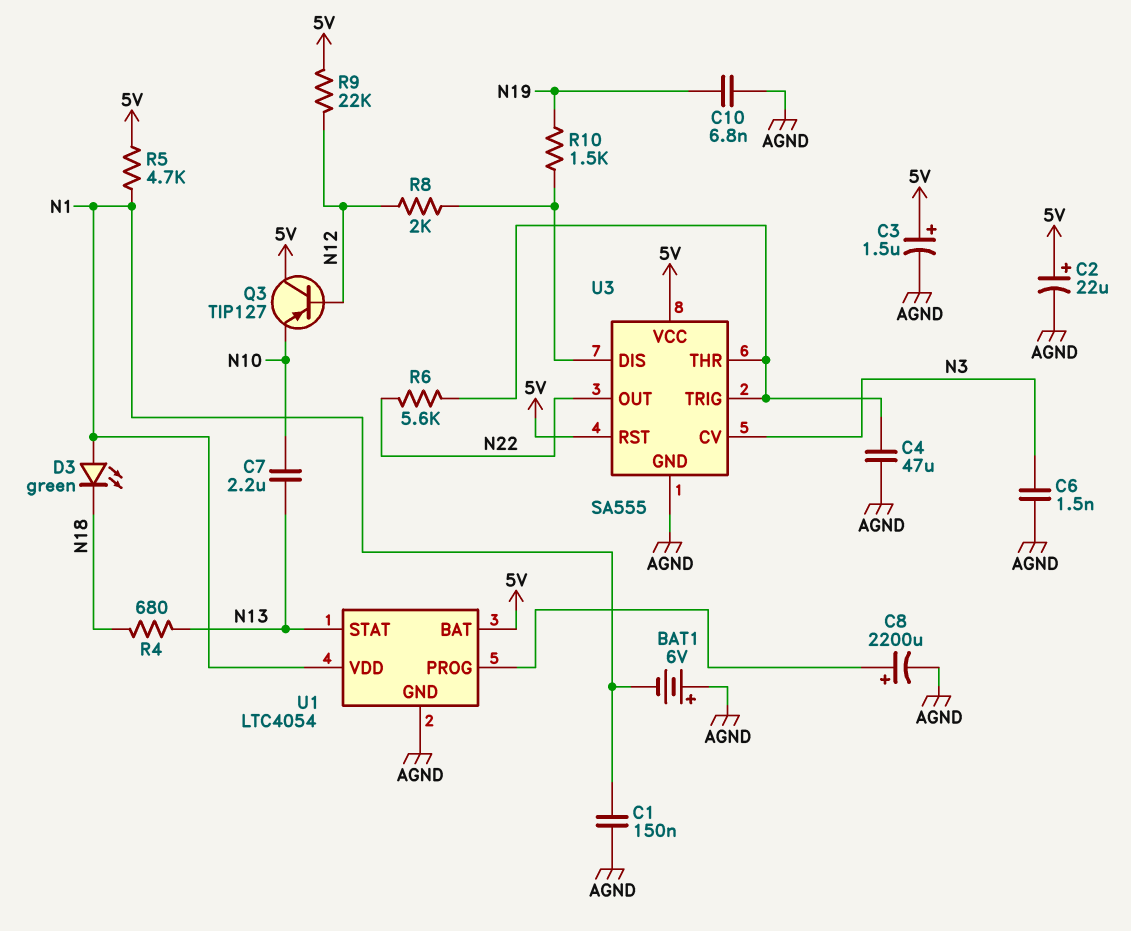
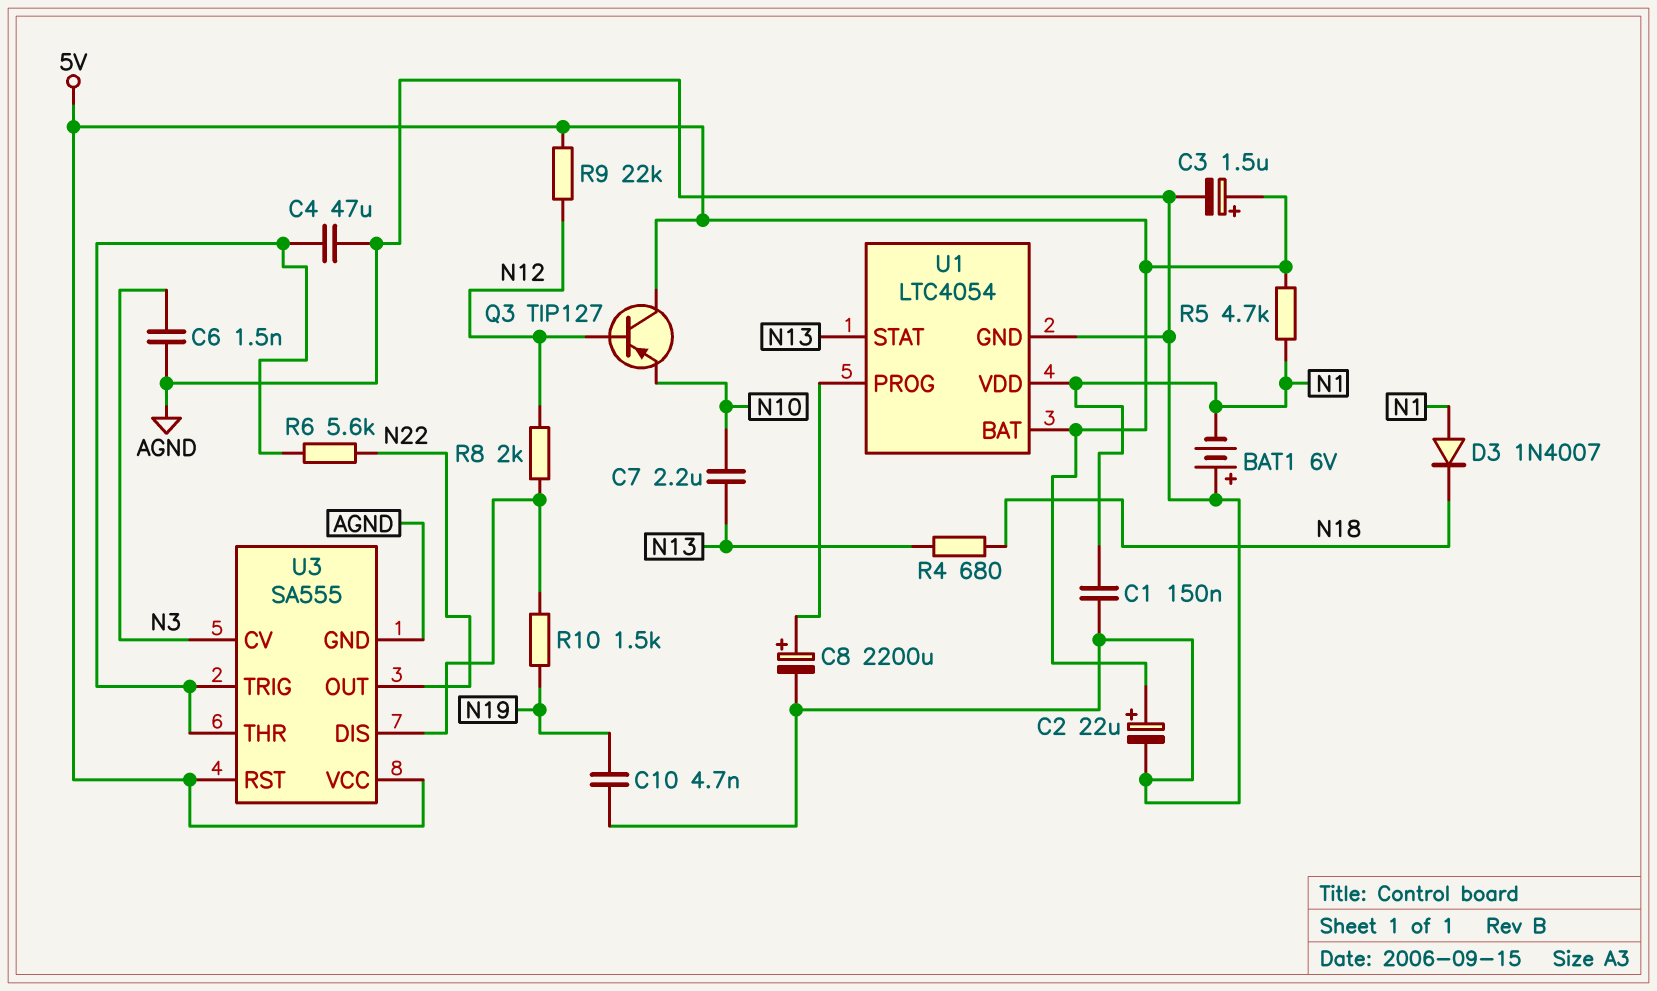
C10: 6.8nF (AGND, N19) -> 4.7nF (AGND, N19)
D3: LED green (A N1, K N18) -> diode 1N4007 (A N1, K N18)

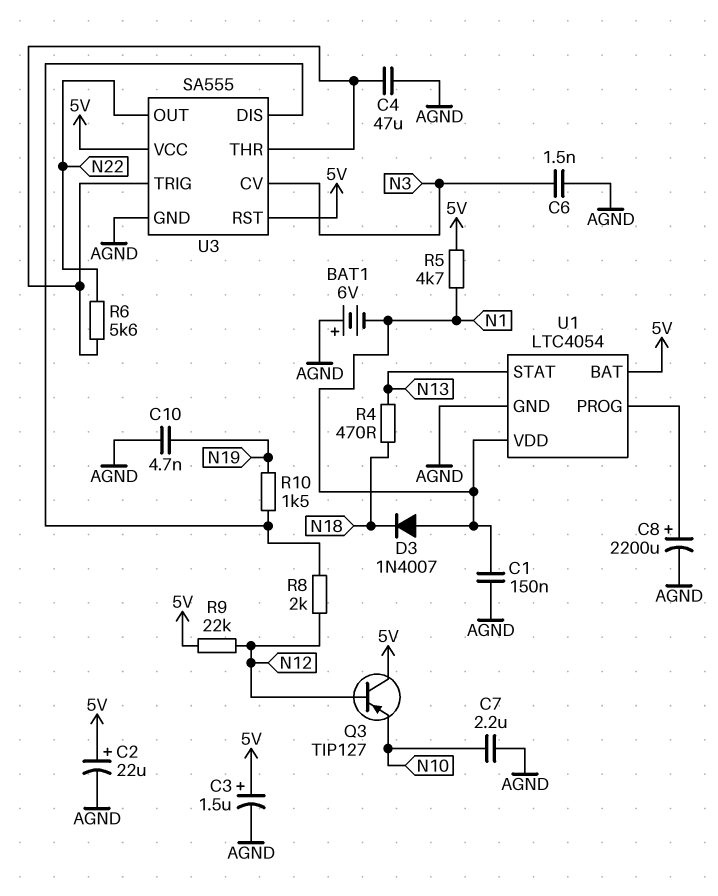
C7: 2.2uF (N10, N13) -> 2.2uF (AGND, N10)
R4: 680 (N13, N18) -> 470 (N13, N18)

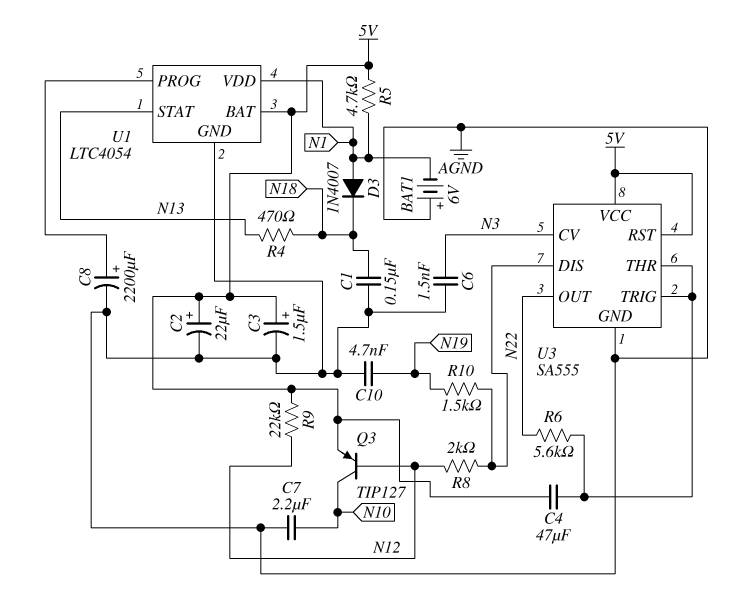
C1: 150nF (AGND, N1) -> 150nF (AGND, N18)
C4: 47uF (AGND, U3/THR) -> 47uF (5V, U3/THR)
Q3: PNP TIP127 (B N12, C 5V, E N10) -> PNP TIP127 (B N12, C N10, E 5V)

